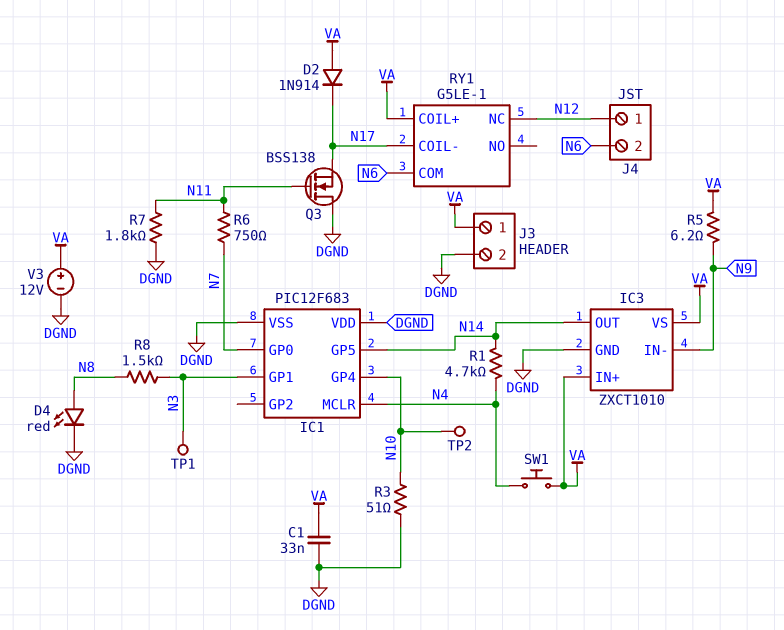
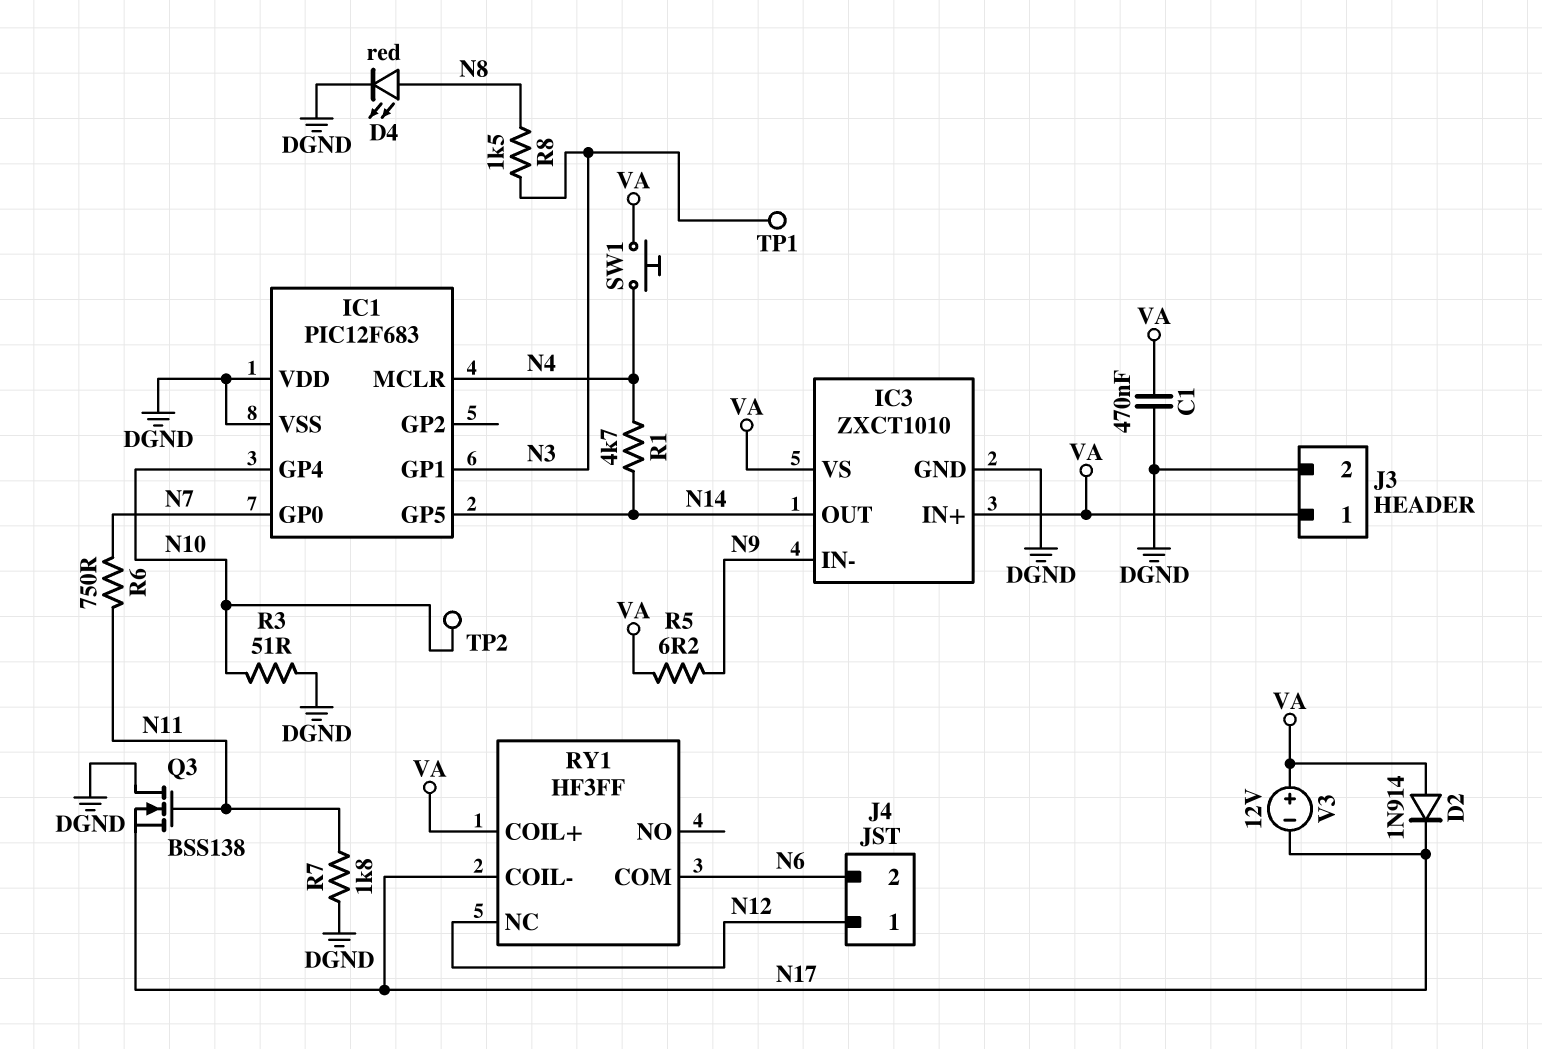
C1: 33nF (DGND, VA) -> 470nF (DGND, VA)
RY1: G5LE-1 -> HF3FF
V3: 12V (plus VA, minus DGND) -> 12V (plus VA, minus N17)

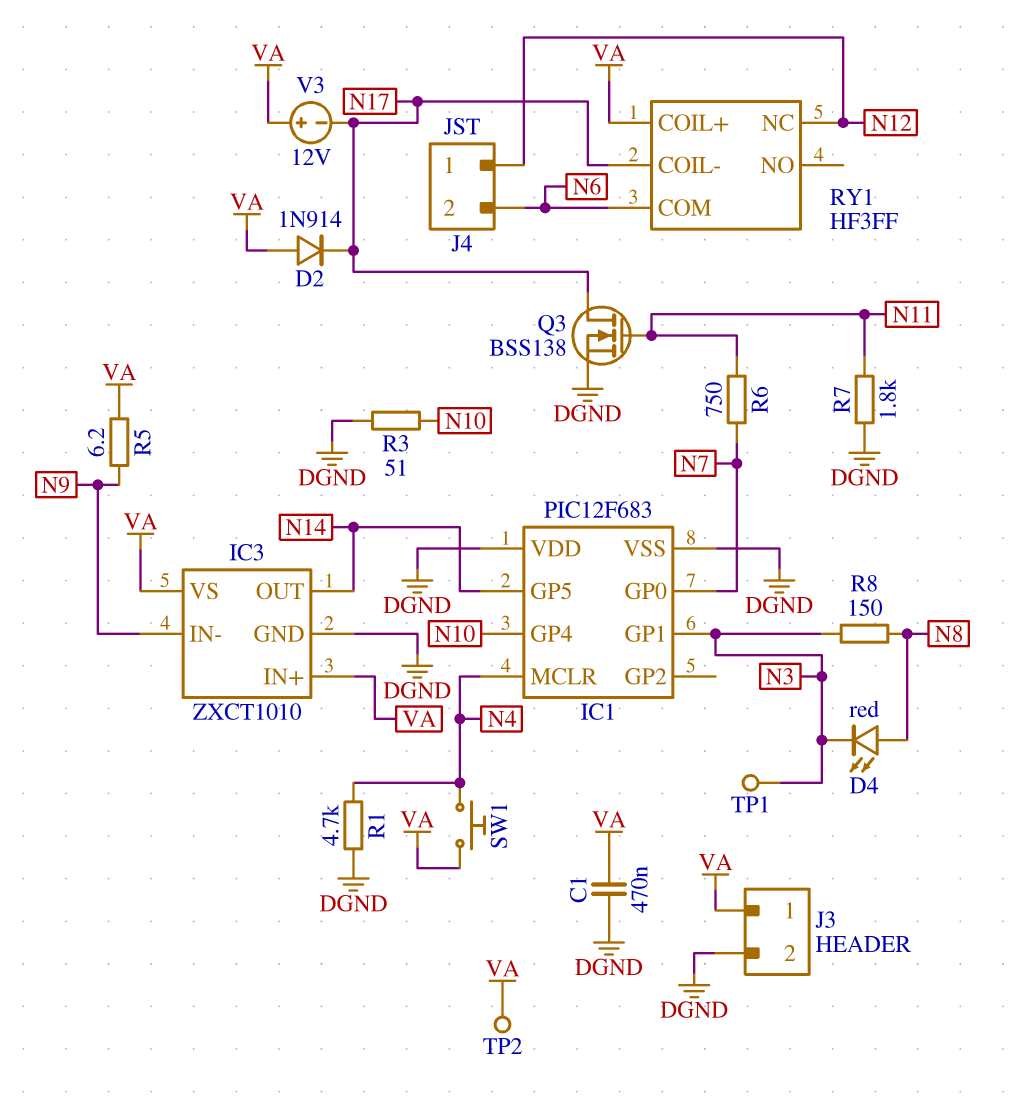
D4: LED red (A N8, K DGND) -> LED red (A N8, K N3)
Q3: NMOS BSS138 (G N11, D DGND, S N17) -> NMOS BSS138 (G N11, D N17, S DGND)
R1: 4.7k (N4, N14) -> 4.7k (DGND, N4)
R8: 1.5k (N3, N8) -> 150 (N3, N8)
TP2: test point (N10) -> test point (VA)

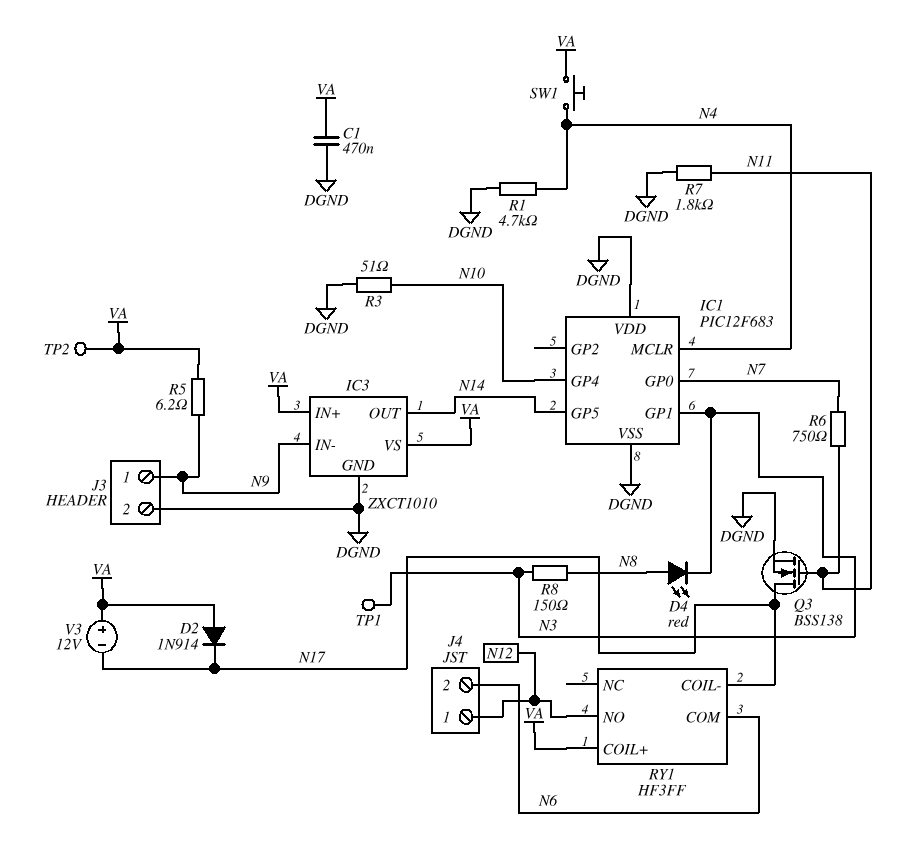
J3 pin 1: VA -> N9
RY1 pin NC: N12 -> none
RY1 pin NO: none -> N12

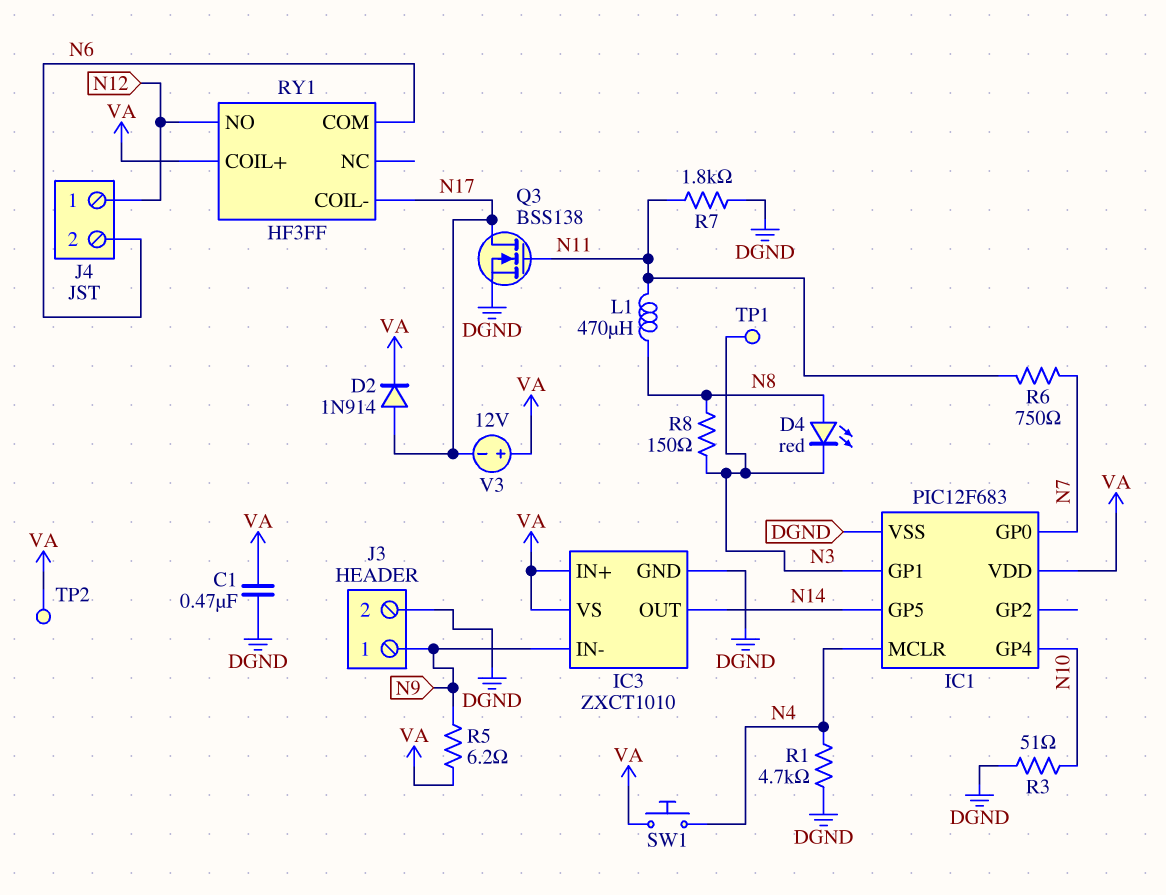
D2: diode 1N914 (A VA, K N17) -> diode 1N914 (A N17, K VA)
IC1 pin VDD: DGND -> VA
L1: none -> 470uH (N8, N11)

